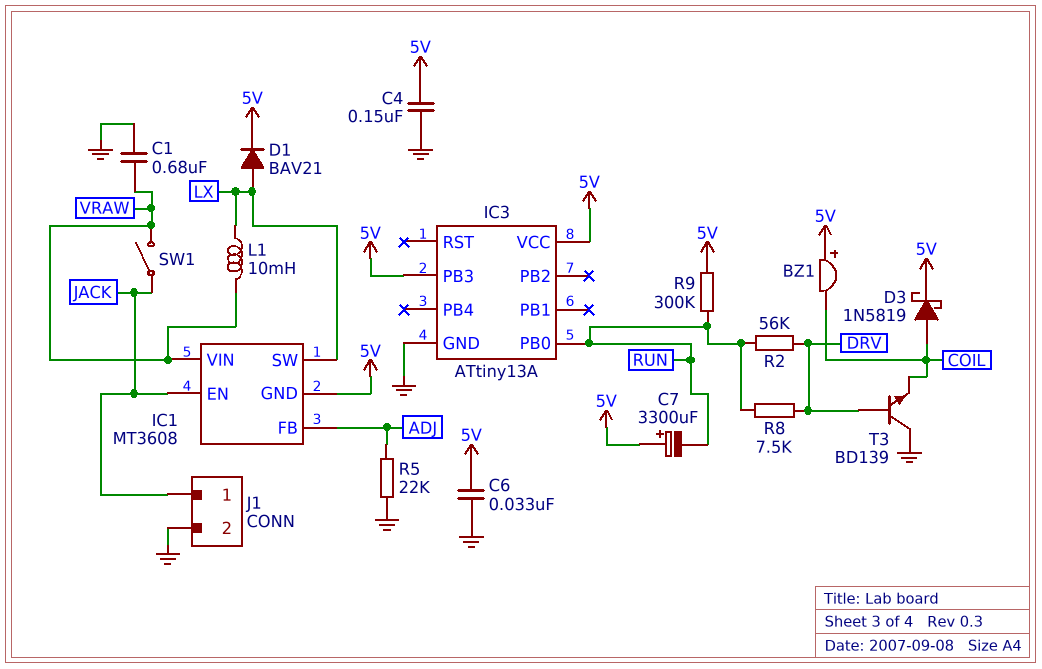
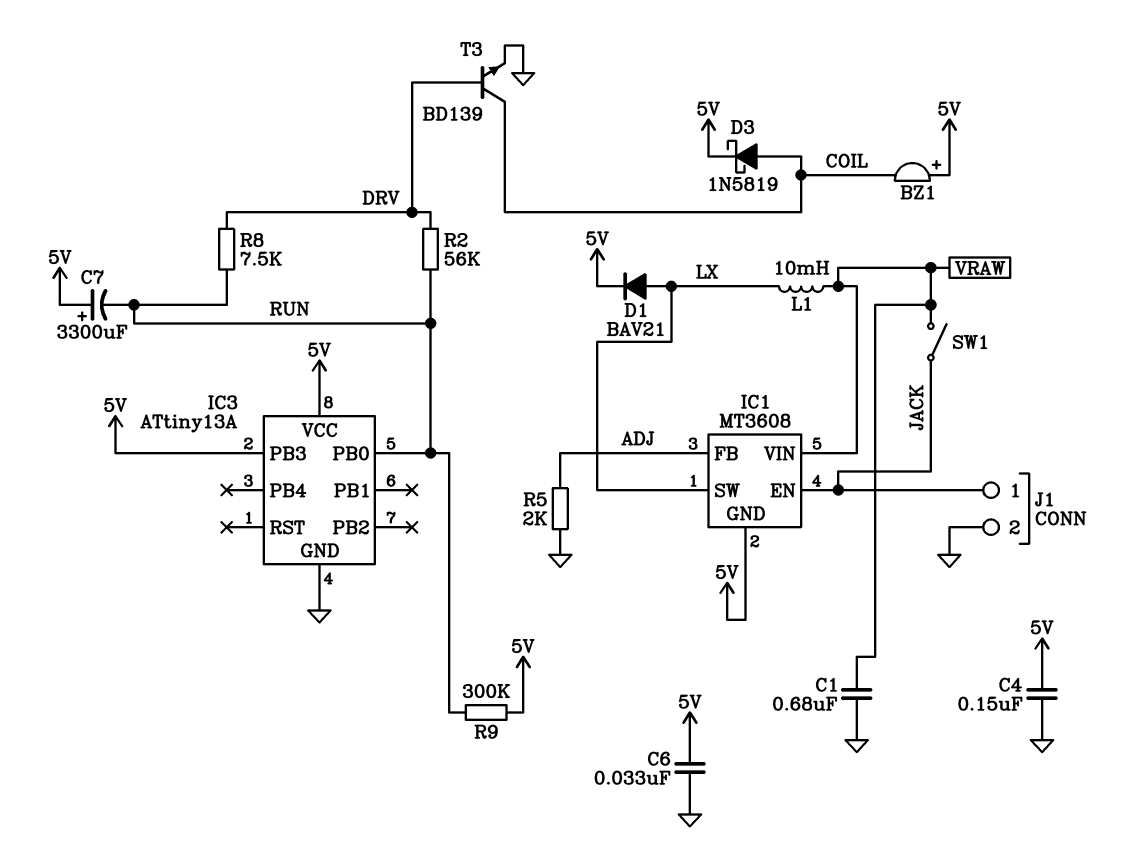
R5: 22k (ADJ, GND) -> 2k (ADJ, GND)
T3: NPN BD139 (B DRV, C GND, E COIL) -> NPN BD139 (B DRV, C COIL, E GND)

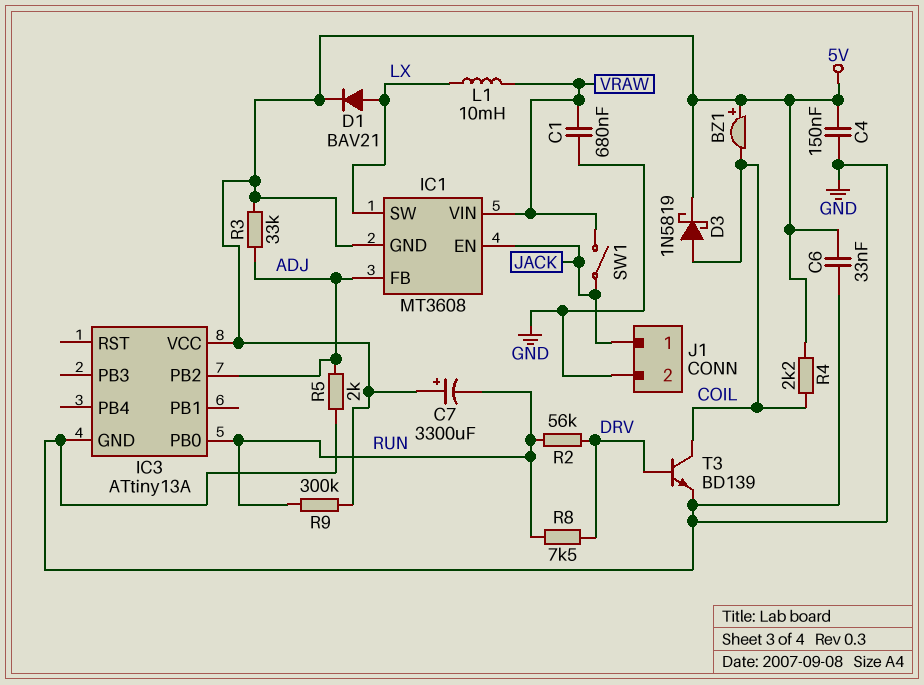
IC3 pin PB2: none -> ADJ
IC3 pin PB3: 5V -> none
R3: none -> 33k (5V, ADJ)
R4: none -> 2.2k (5V, COIL)

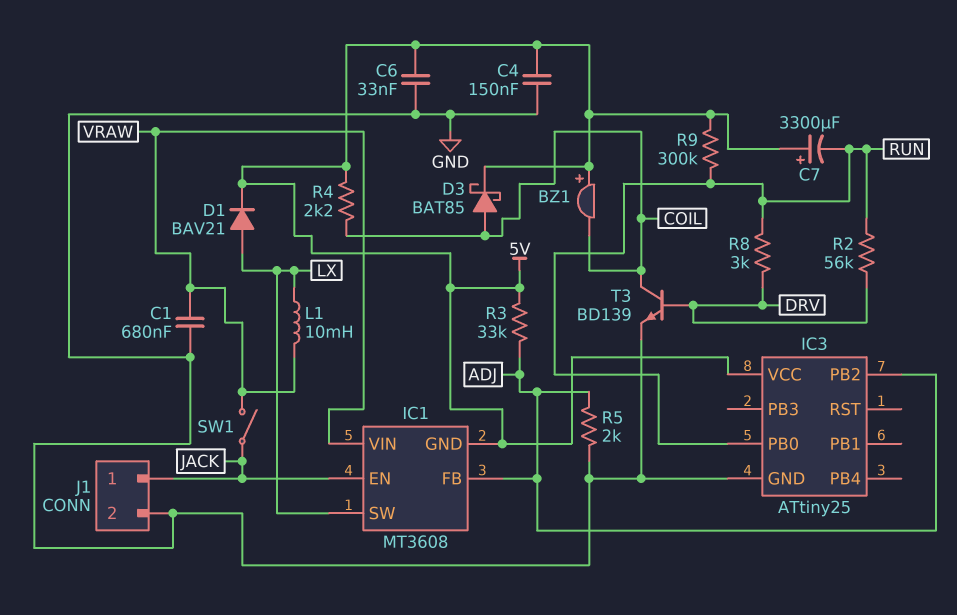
D3: schottky 1N5819 (A COIL, K 5V) -> schottky BAT85 (A COIL, K 5V)
IC3: ATtiny13A -> ATtiny25
R8: 7.5k (DRV, RUN) -> 3k (DRV, RUN)

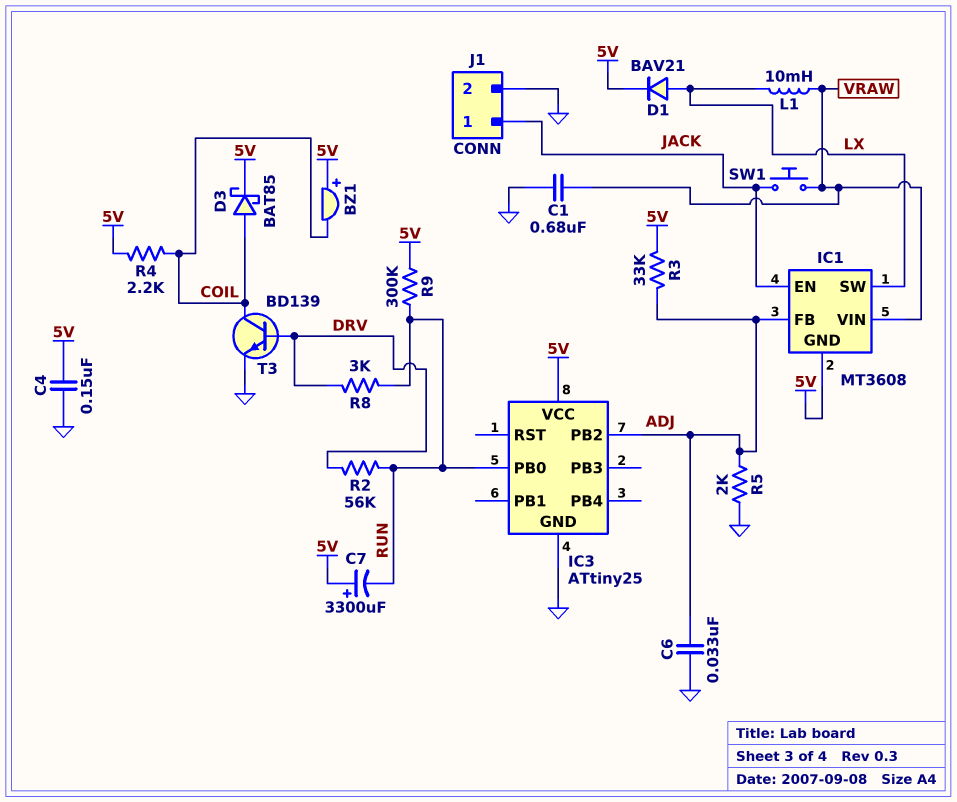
C6: 33nF (5V, GND) -> 33nF (ADJ, GND)
SW1: switch (JACK, VRAW) -> button (JACK, VRAW)

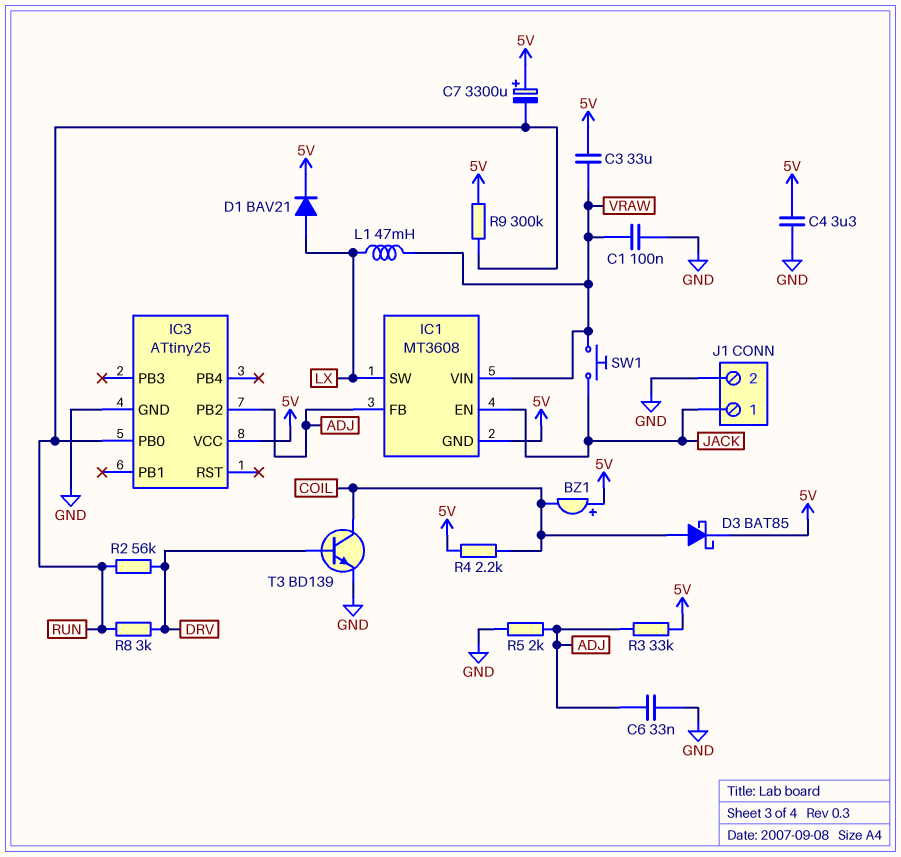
C1: 680nF (GND, VRAW) -> 100nF (GND, VRAW)
C3: none -> 33uF (5V, VRAW)
C4: 150nF (5V, GND) -> 3.3uF (5V, GND)
L1: 10mH (LX, VRAW) -> 47mH (LX, VRAW)

